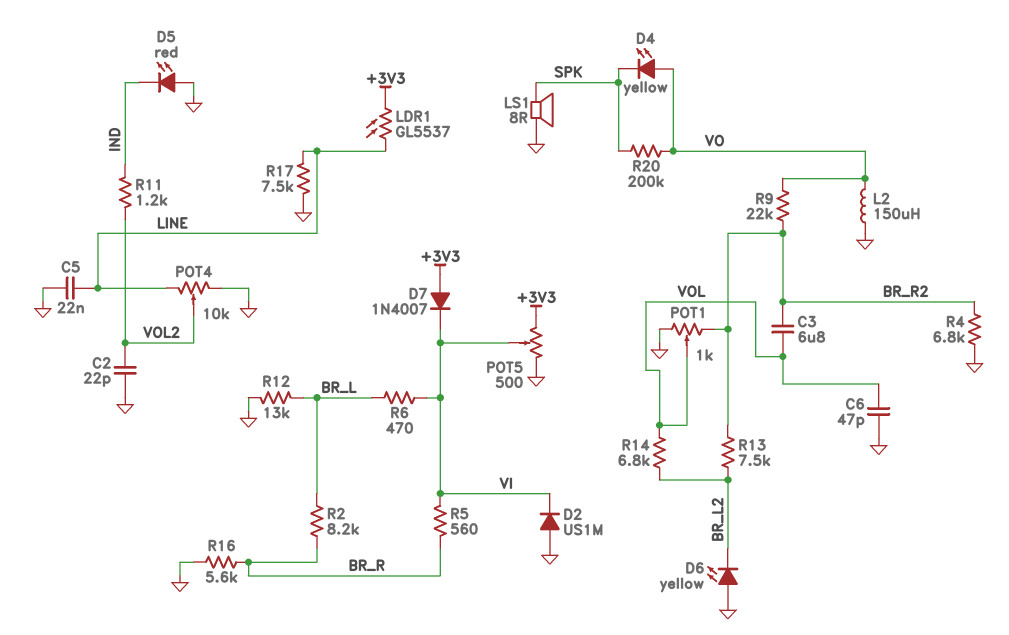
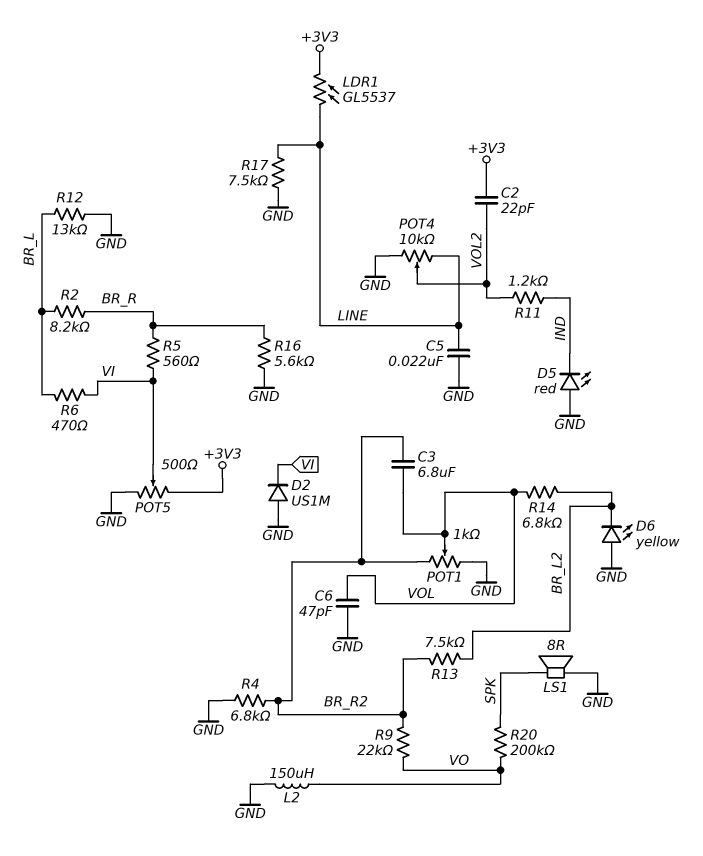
C2: 22pF (GND, VOL2) -> 22pF (+3V3, VOL2)
D4: LED yellow (A VO, K SPK) -> none
D7: diode 1N4007 (A +3V3, K VI) -> none

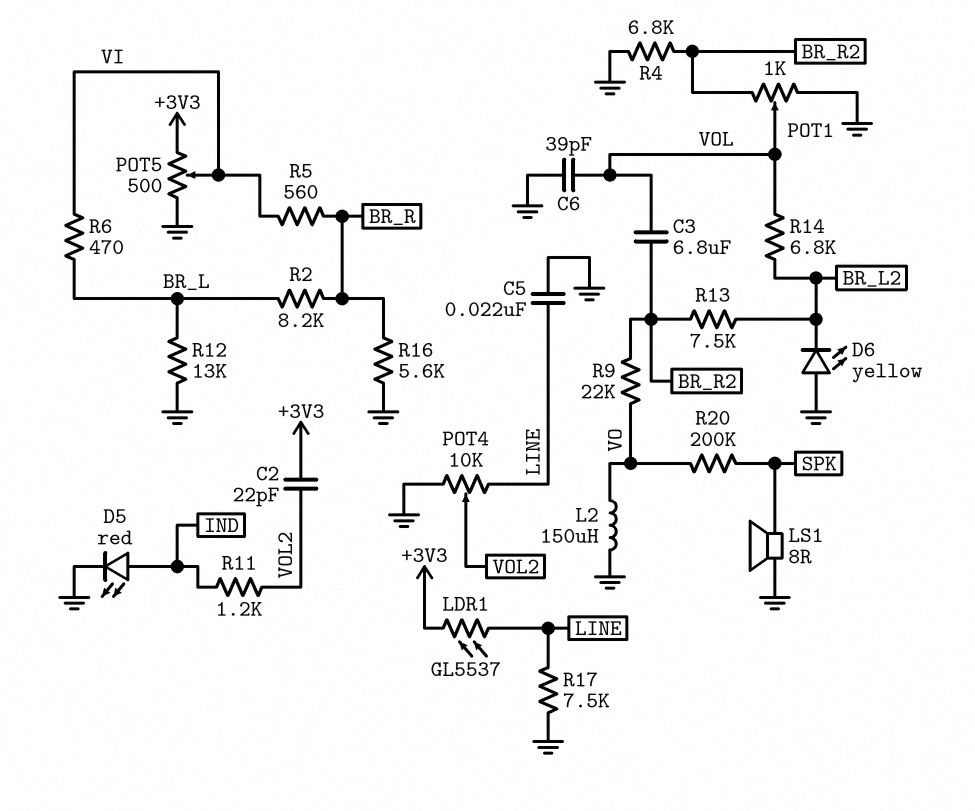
C6: 47pF (GND, VOL) -> 39pF (GND, VOL)
D2: diode US1M (A GND, K VI) -> none
D5: LED red (A GND, K IND) -> LED red (A IND, K GND)

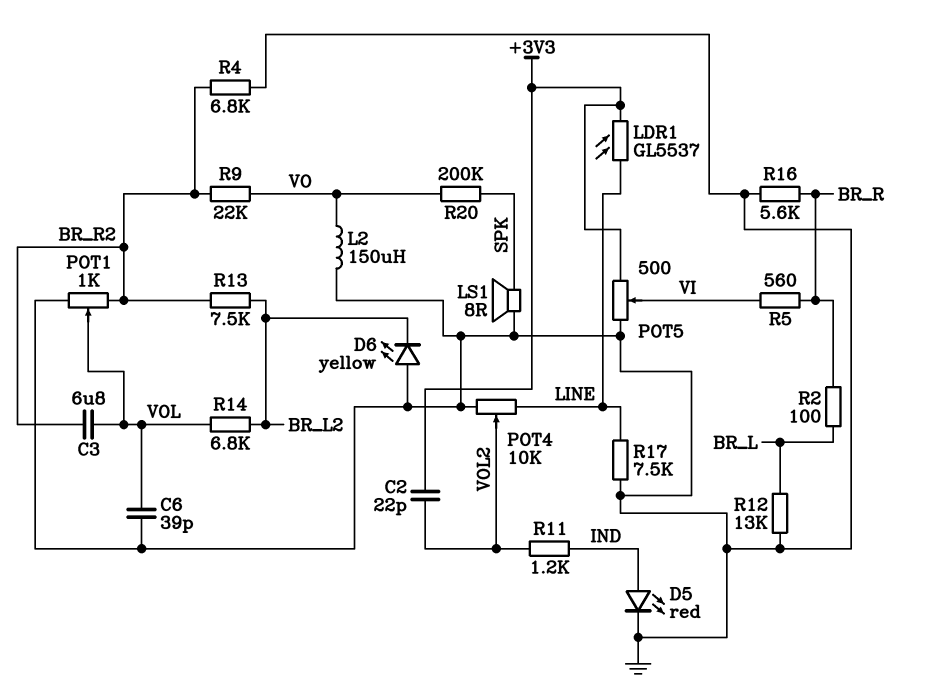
C5: 22nF (GND, LINE) -> none
R2: 8.2k (BR_L, BR_R) -> 100 (BR_L, BR_R)
R6: 470 (BR_L, VI) -> none

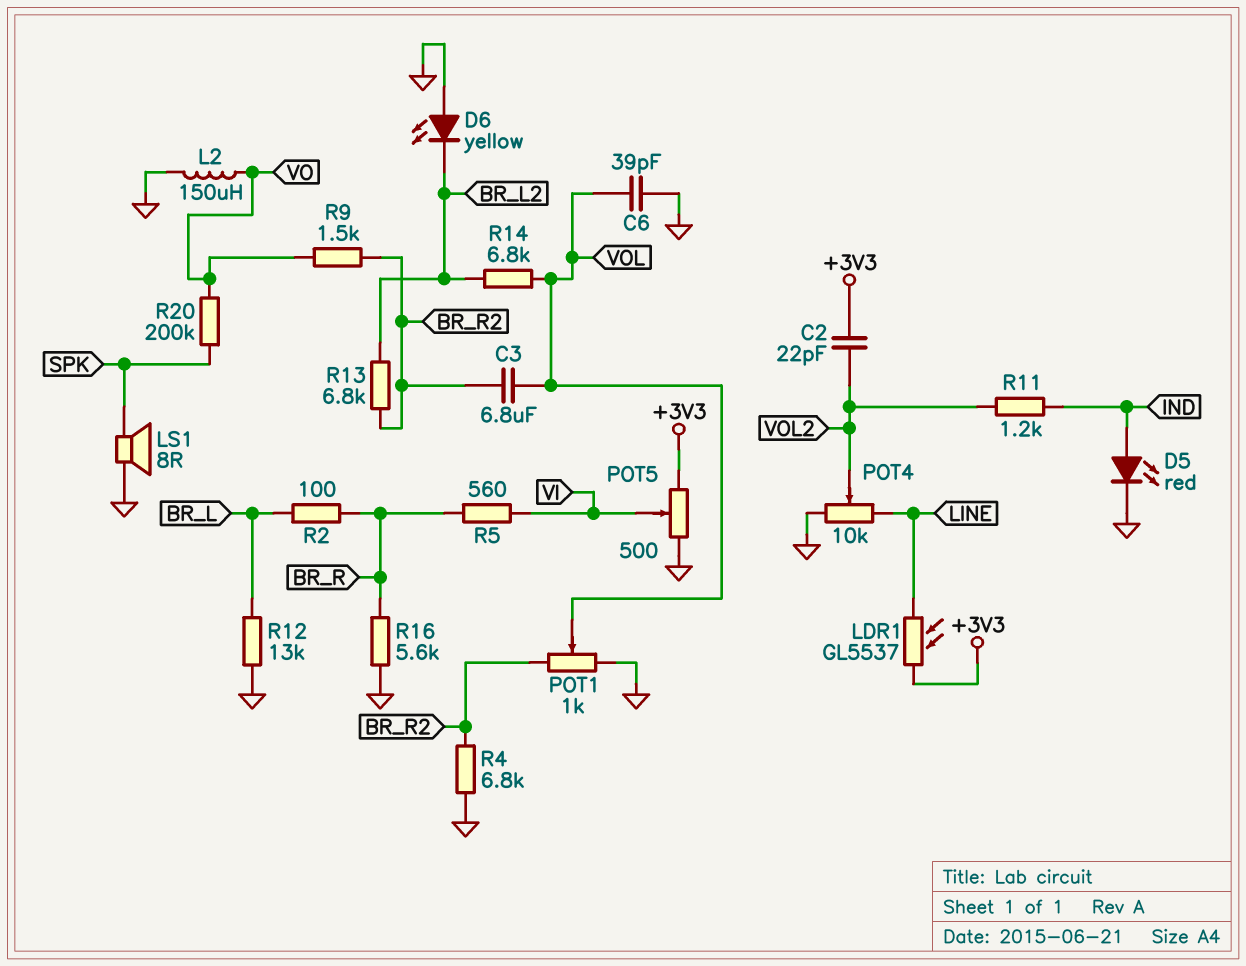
R9: 22k (BR_R2, VO) -> 1.5k (BR_R2, VO)
R13: 7.5k (BR_L2, BR_R2) -> 6.8k (BR_L2, BR_R2)
R17: 7.5k (GND, LINE) -> none

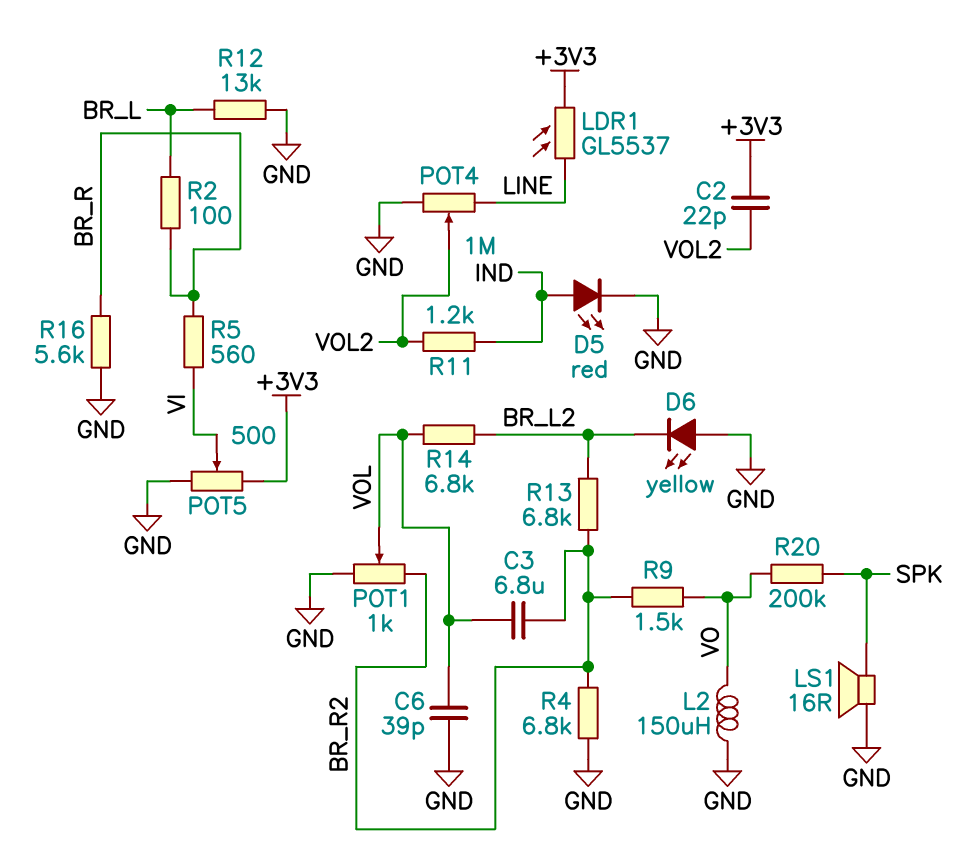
LS1: speaker 8R (GND, SPK) -> speaker 16R (GND, SPK)
POT4: 10k (GND, LINE, wiper VOL2) -> 1M (GND, LINE, wiper VOL2)

